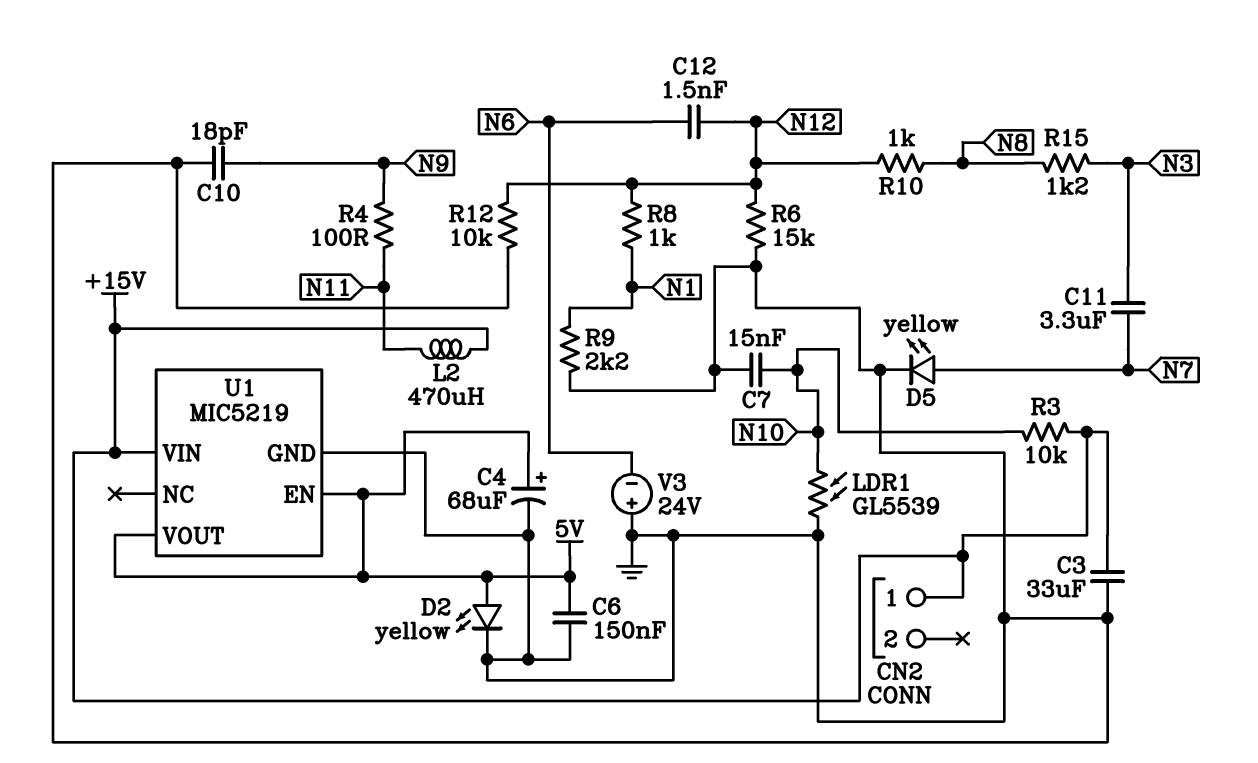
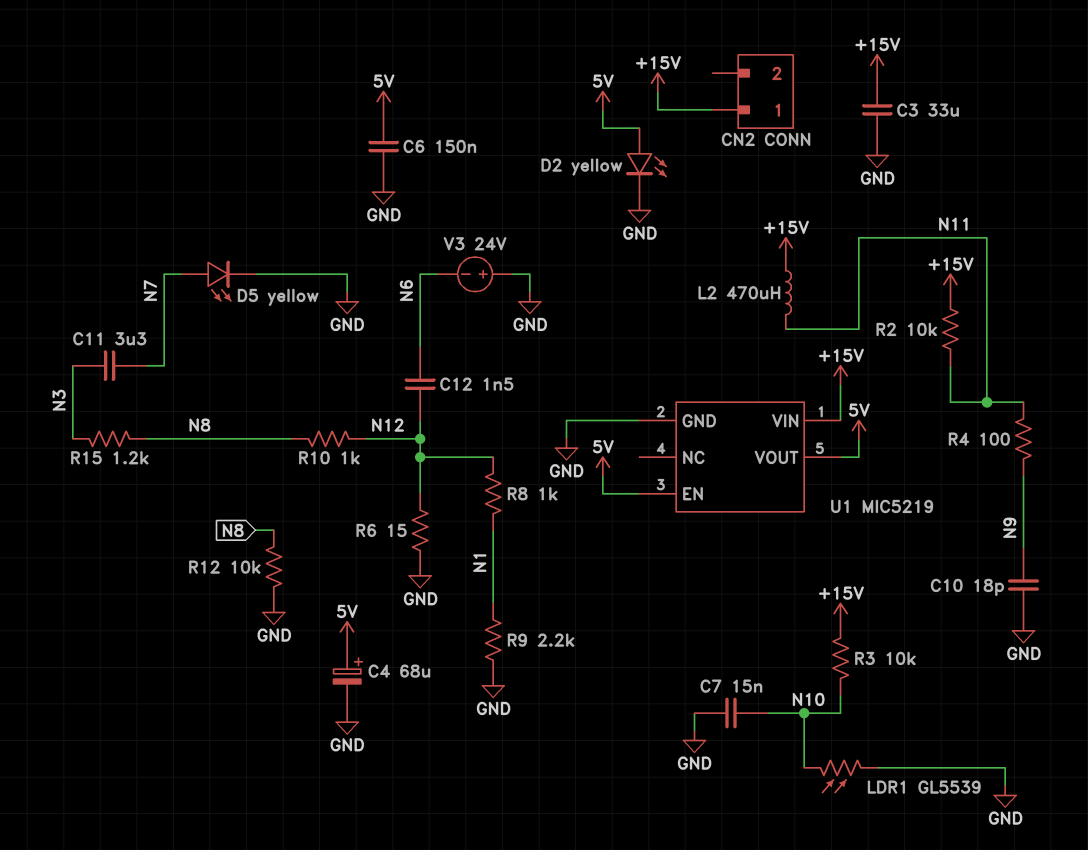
R2: none -> 10k (+15V, N11)
R6: 15k (GND, N12) -> 15 (GND, N12)
R12: 10k (GND, N12) -> 10k (GND, N8)

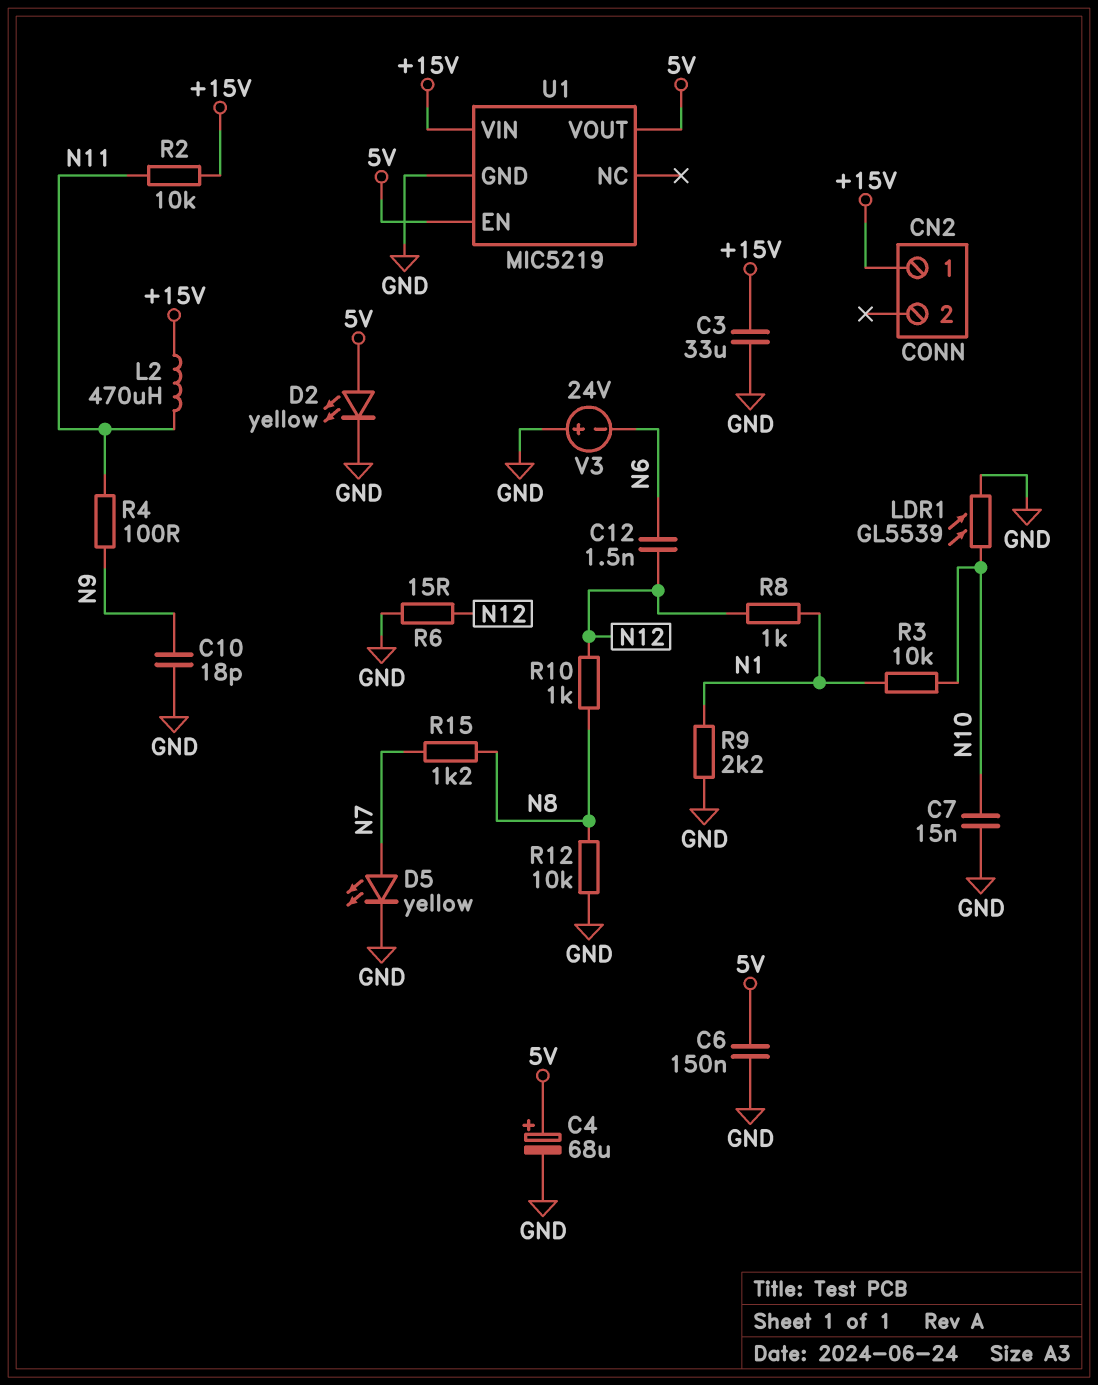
C11: 3.3uF (N3, N7) -> none
R3: 10k (+15V, N10) -> 10k (N1, N10)
R15: 1.2k (N3, N8) -> 1.2k (N7, N8)

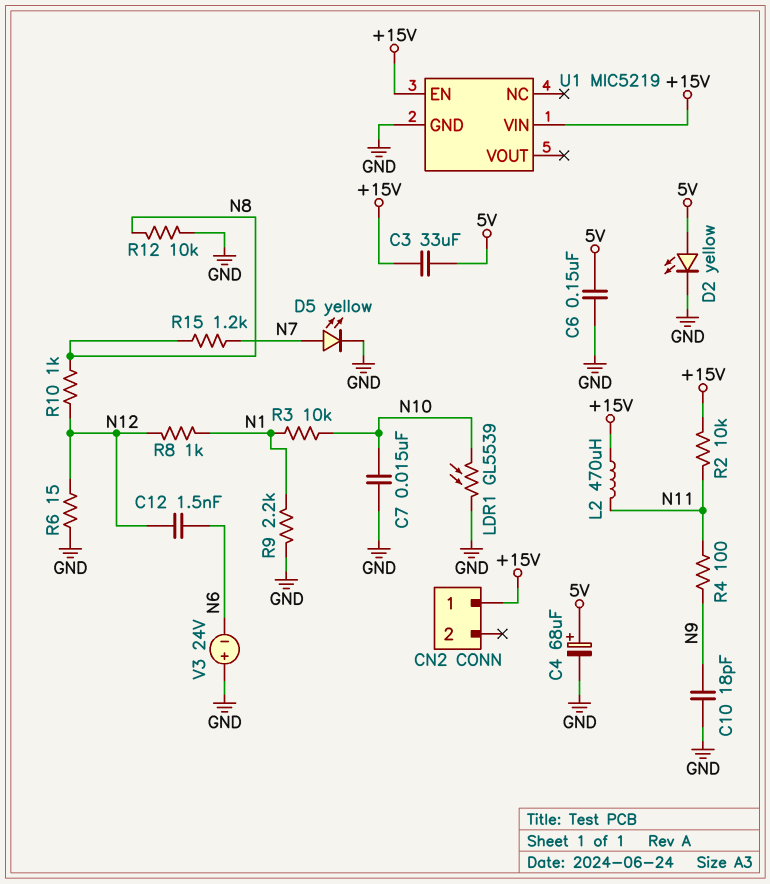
C3: 33uF (+15V, GND) -> 33uF (+15V, 5V)
U1 pin EN: 5V -> +15V
U1 pin VOUT: 5V -> none

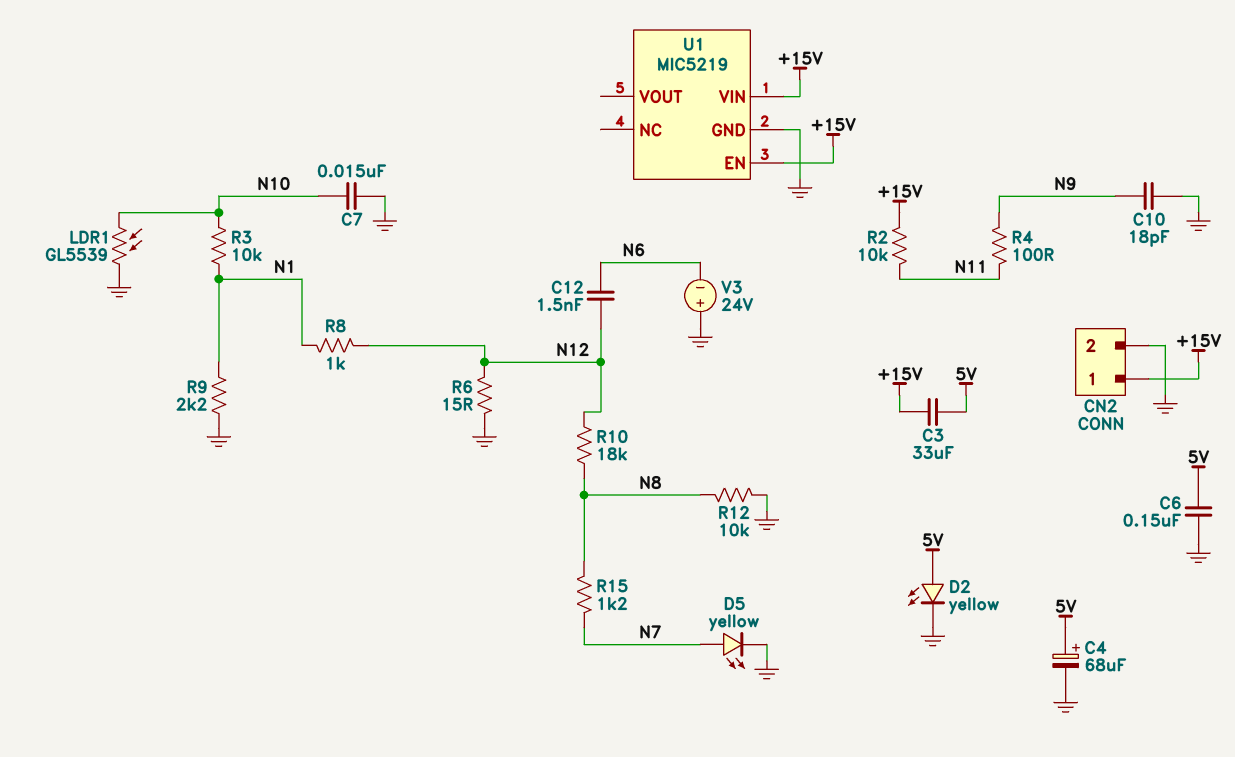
CN2 pin 2: none -> GND
L2: 470uH (+15V, N11) -> none
R10: 1k (N8, N12) -> 18k (N8, N12)

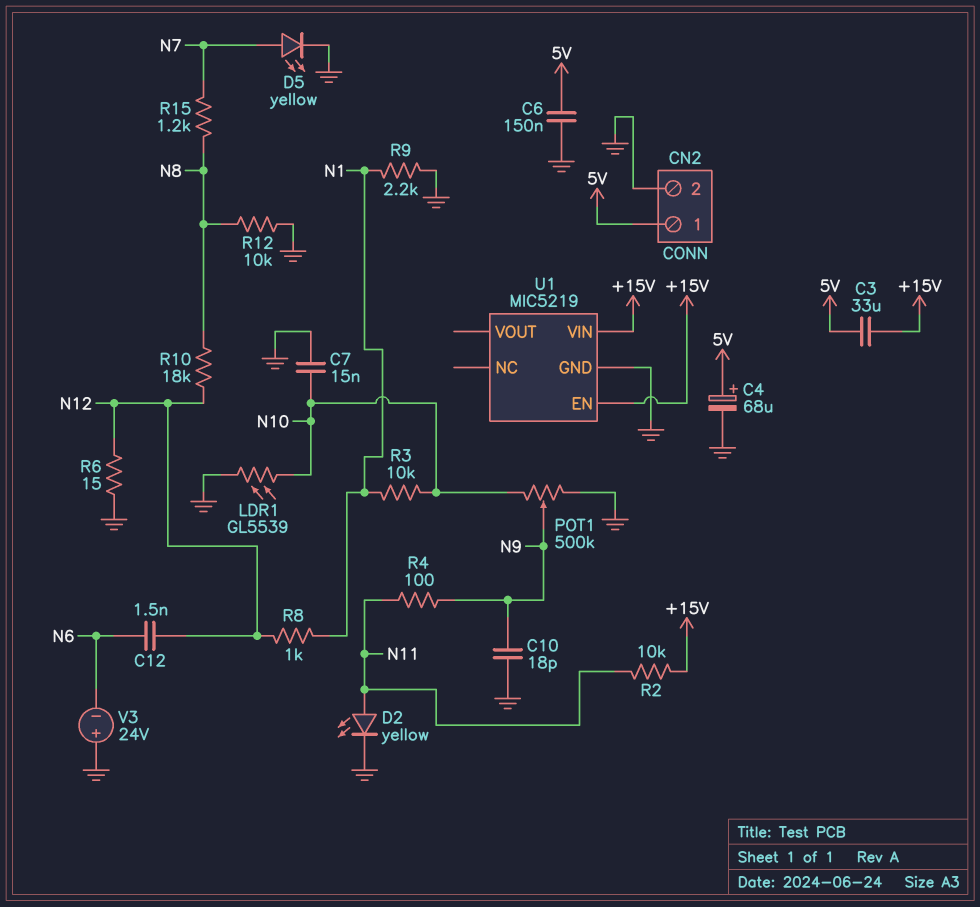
CN2 pin 1: +15V -> 5V
D2: LED yellow (A 5V, K GND) -> LED yellow (A N11, K GND)
POT1: none -> 500k (GND, N10, wiper N9)

